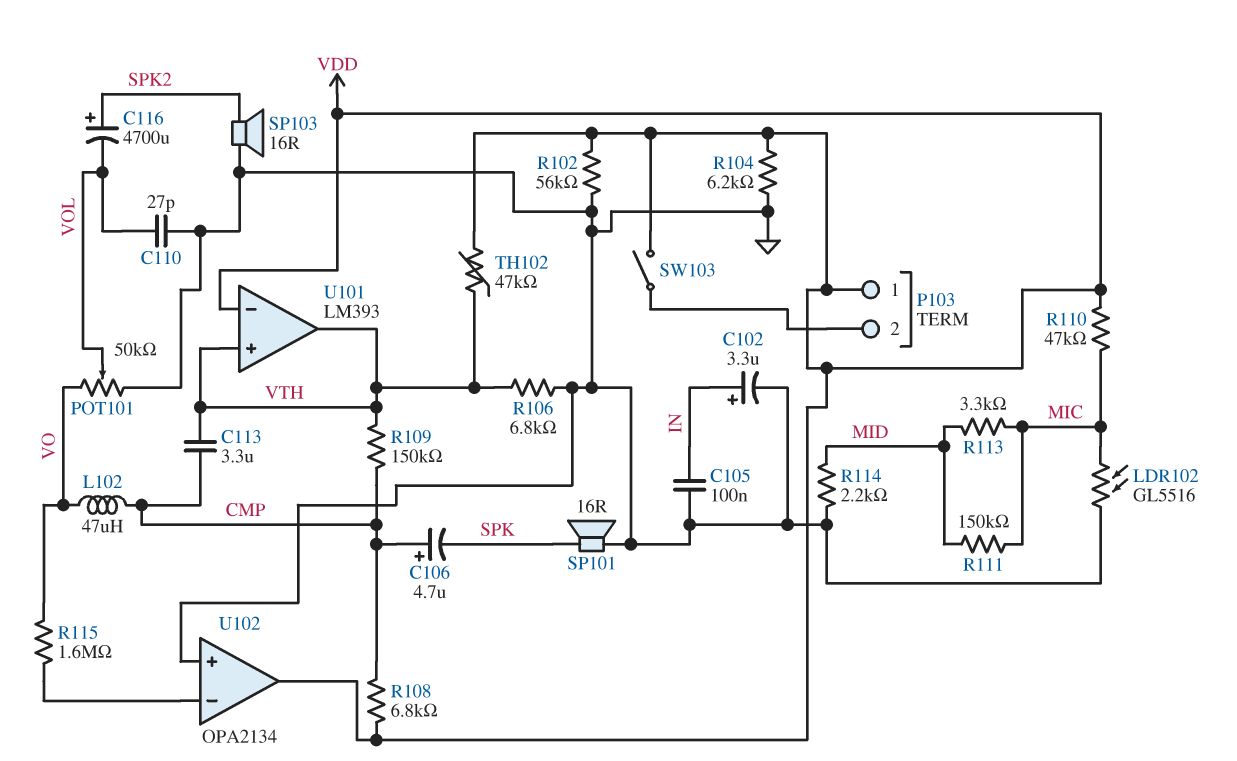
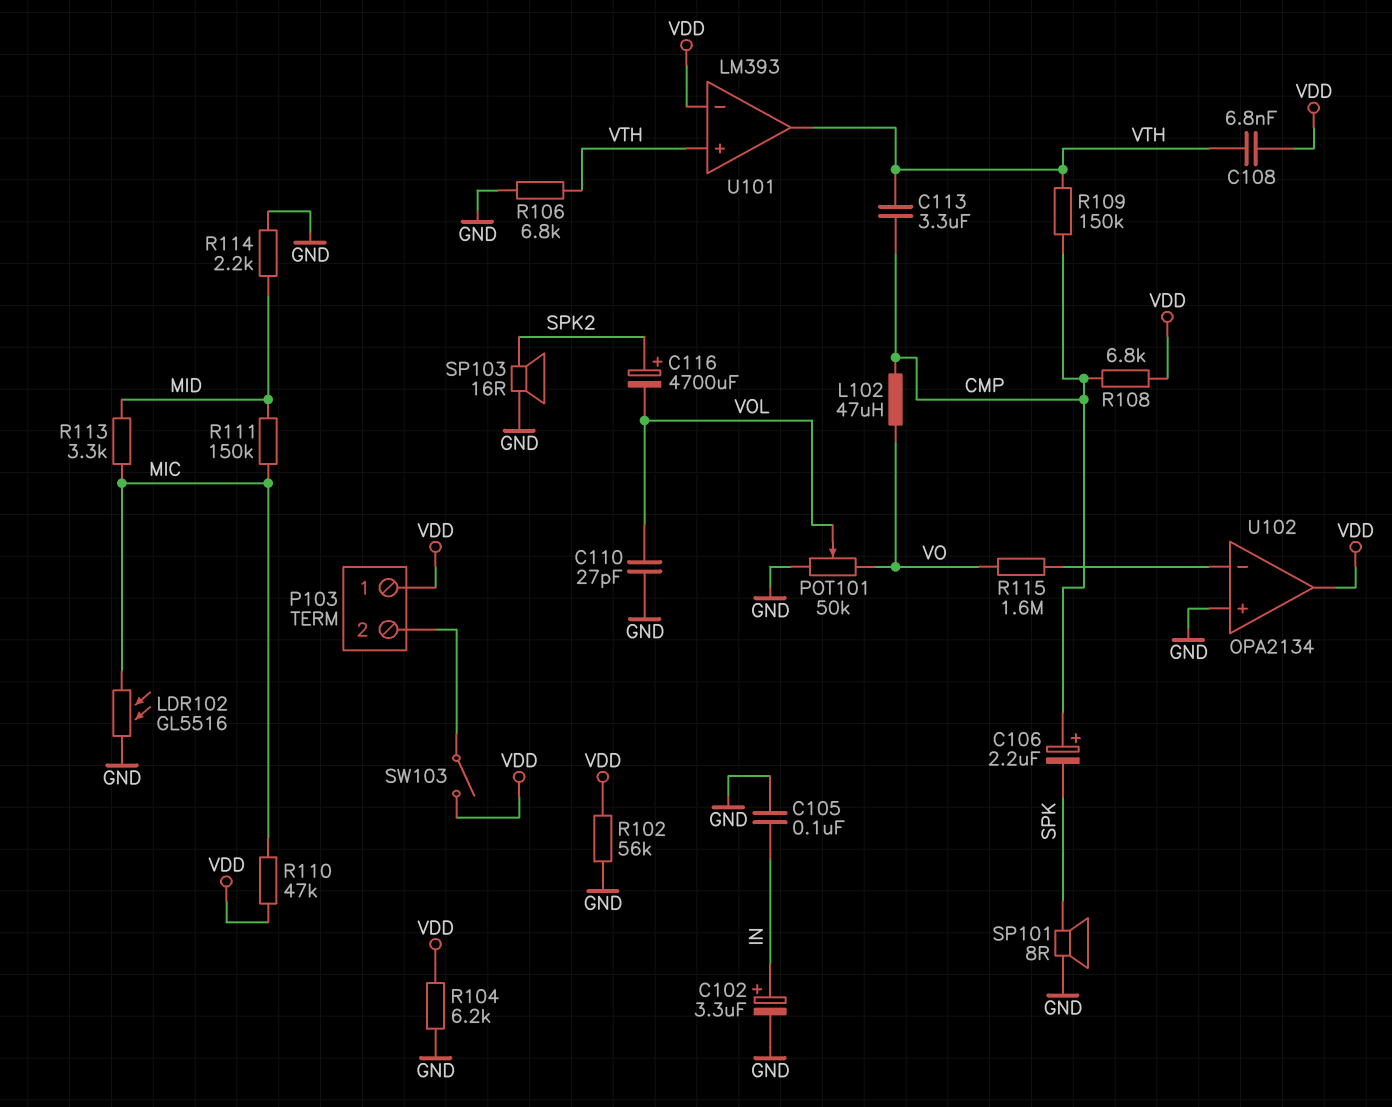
C106: 4.7uF (plus CMP, minus SPK) -> 2.2uF (plus CMP, minus SPK)
C108: none -> 6.8nF (VDD, VTH)
SP101: speaker 16R (GND, SPK) -> speaker 8R (GND, SPK)
TH102: 47k (VDD, VTH) -> none

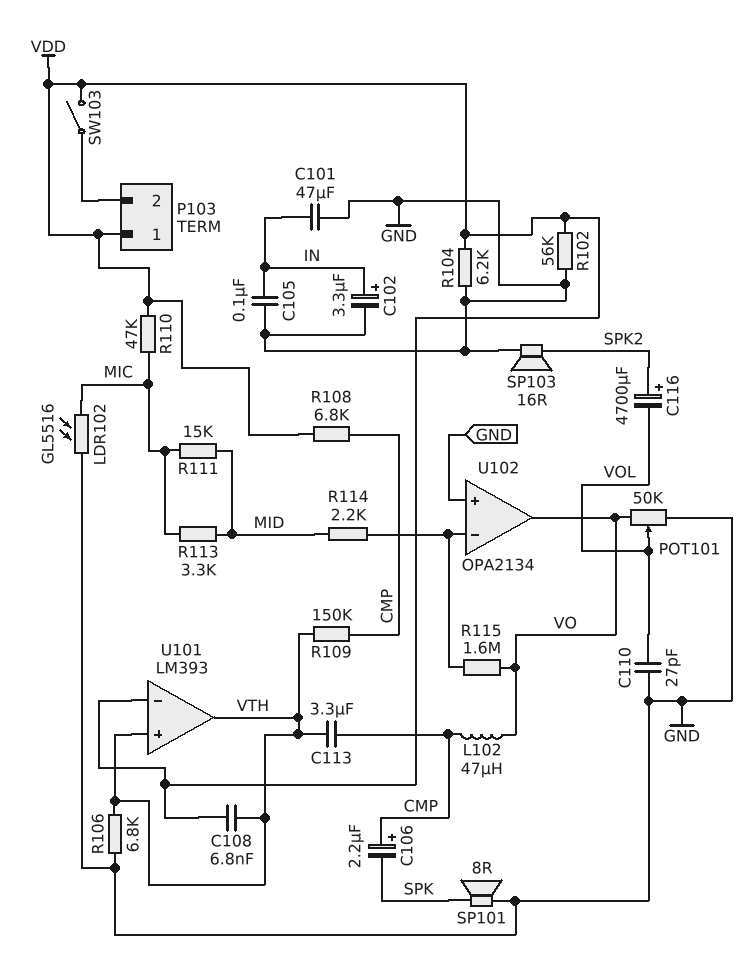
C101: none -> 47uF (GND, IN)
R111: 150k (MIC, MID) -> 15k (MIC, MID)
R114: 2.2k (GND, MID) -> 2.2k (MID, U102/in-)
U102 pin out: VDD -> VO

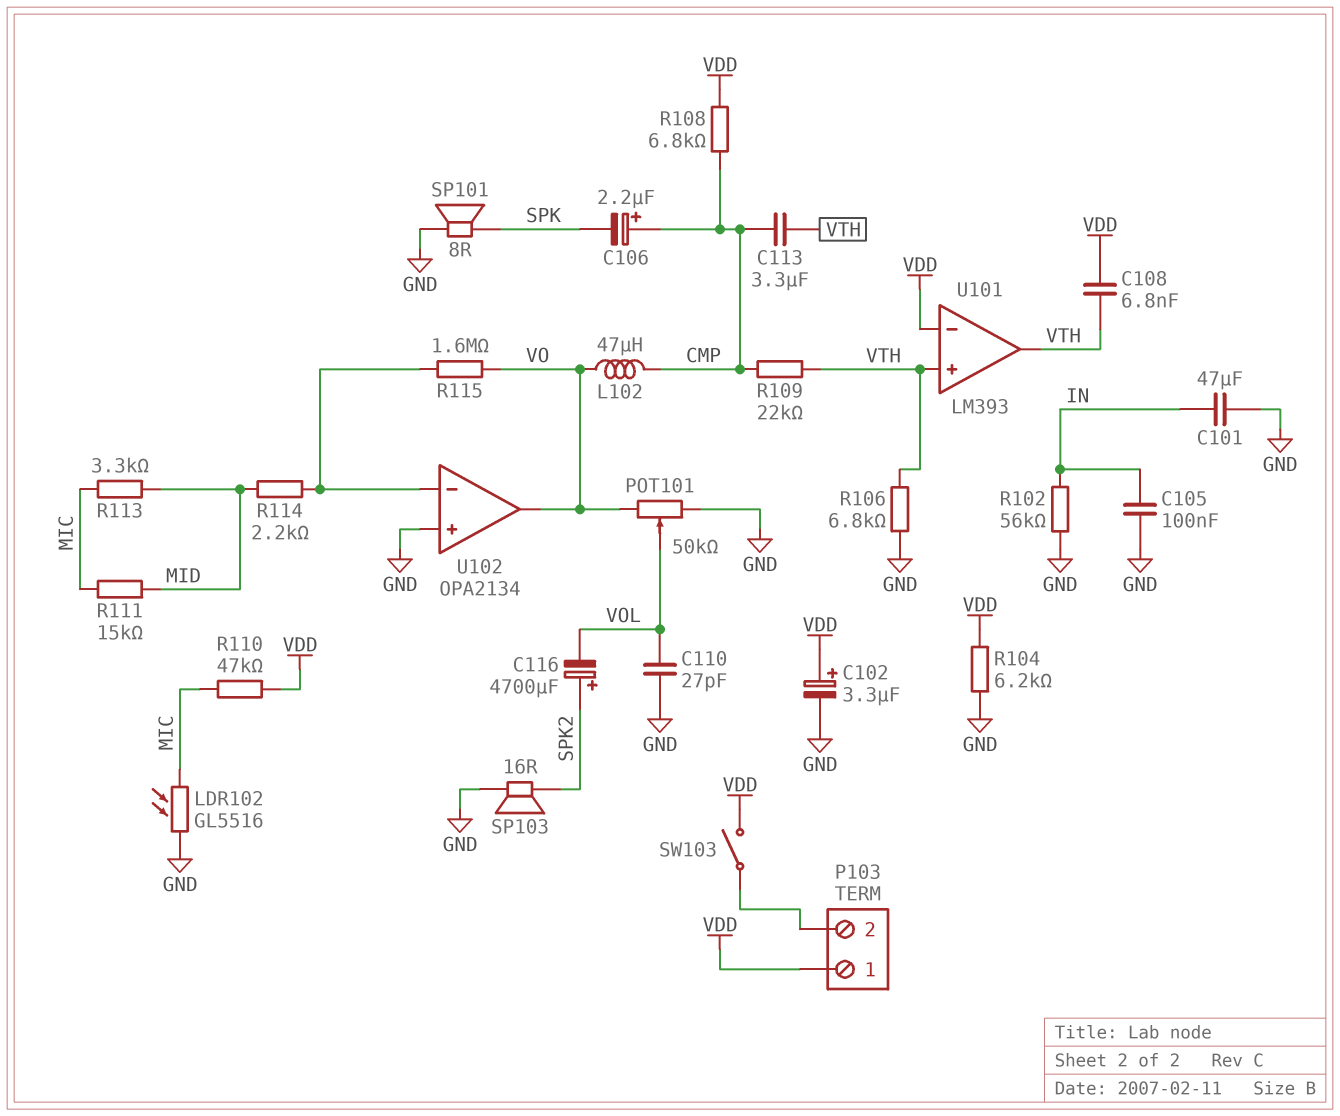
C102: 3.3uF (plus IN, minus GND) -> 3.3uF (plus VDD, minus GND)
R102: 56k (GND, VDD) -> 56k (GND, IN)
R109: 150k (CMP, VTH) -> 22k (CMP, VTH)

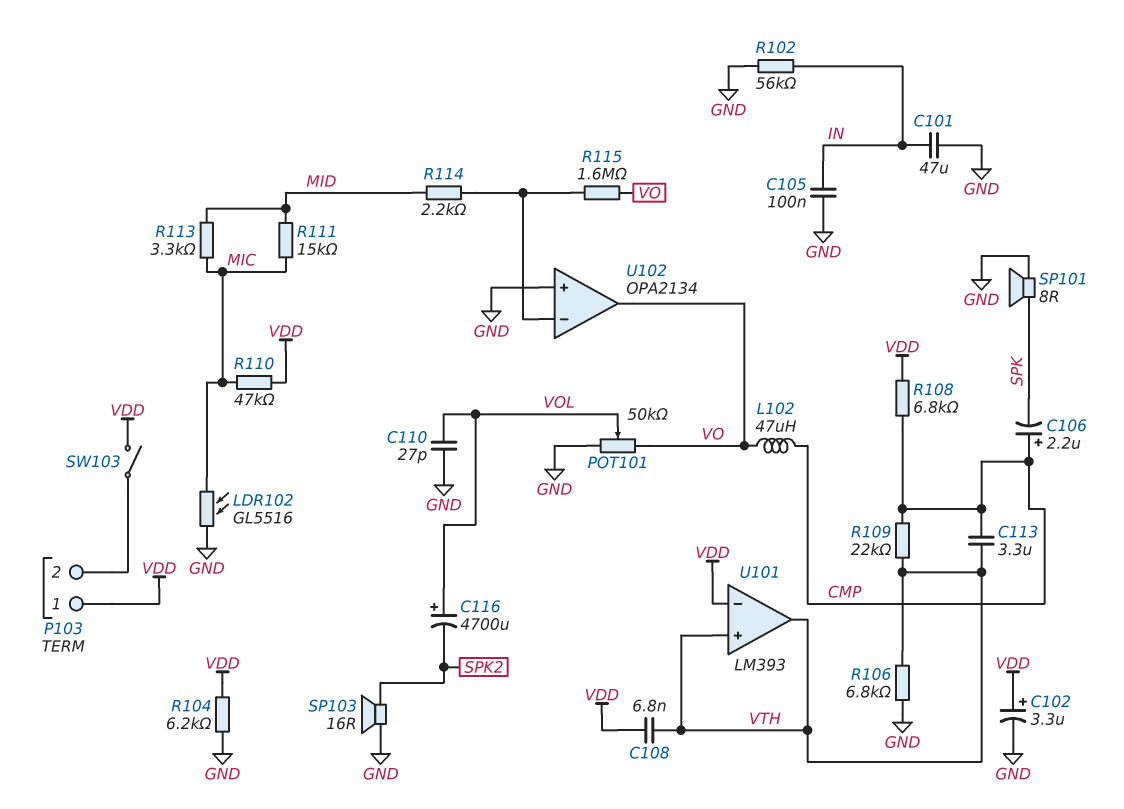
C116: 4700uF (plus SPK2, minus VOL) -> 4700uF (plus VOL, minus SPK2)

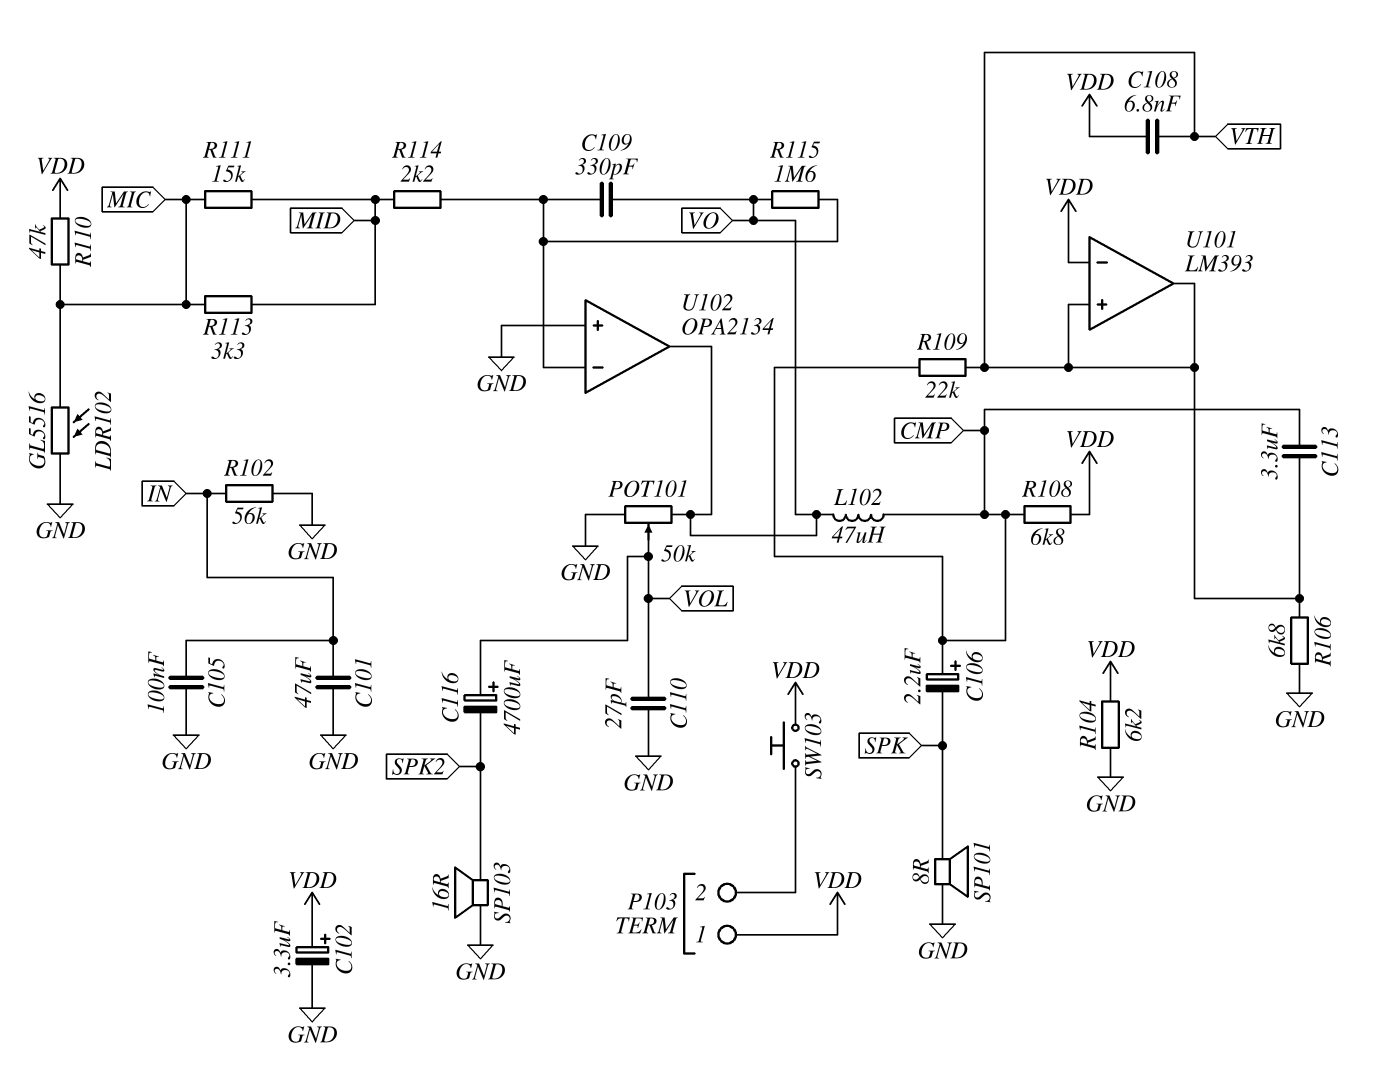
C109: none -> 330pF (U102/in-, VO)
SW103: switch (P103/2, VDD) -> button (P103/2, VDD)

